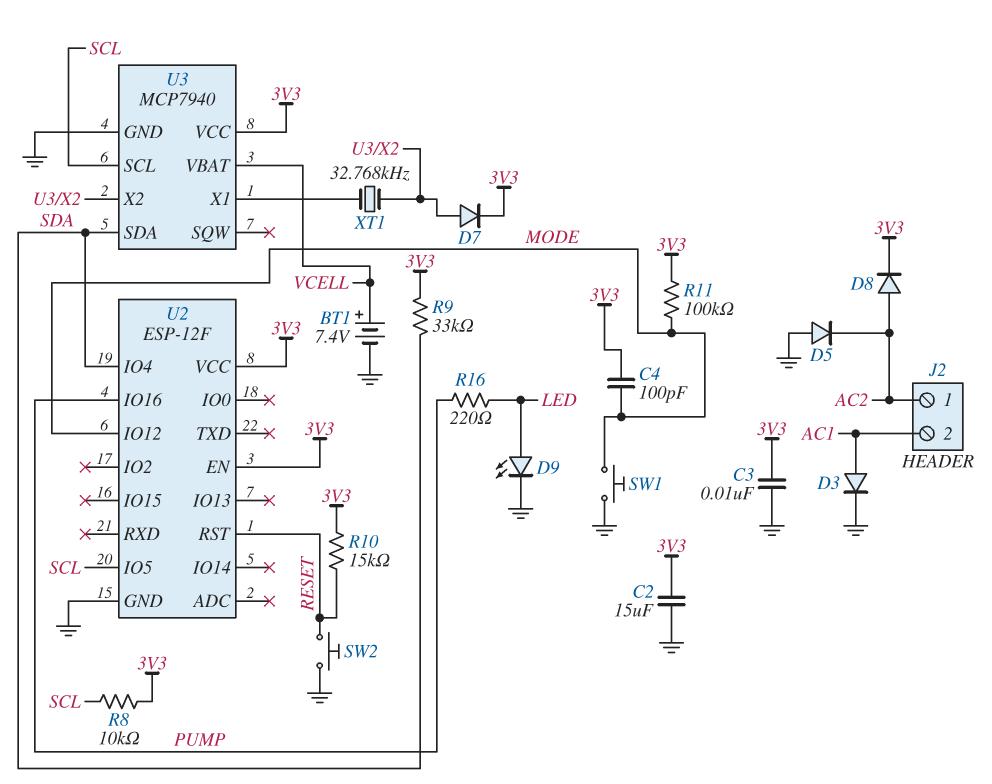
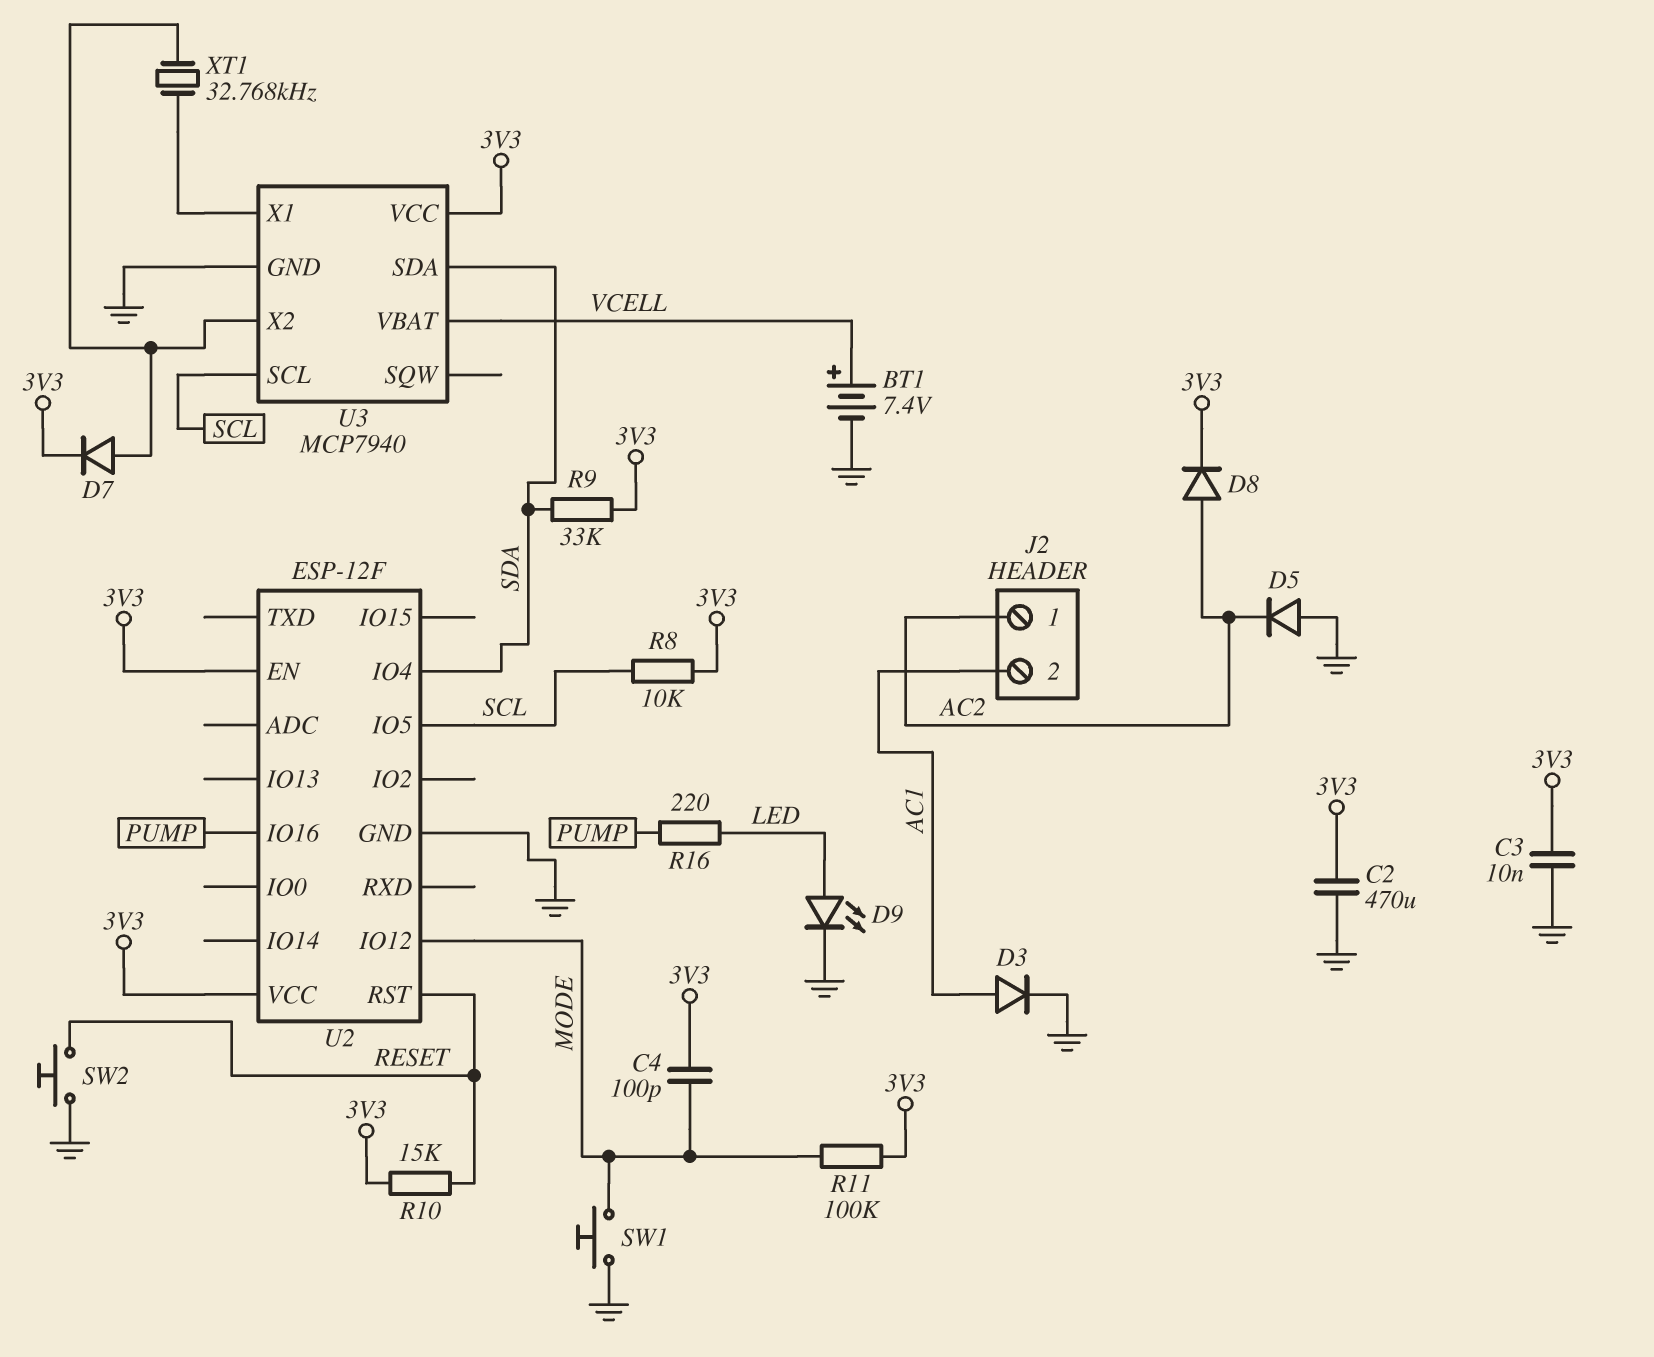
C2: 15uF (3V3, GND) -> 470uF (3V3, GND)

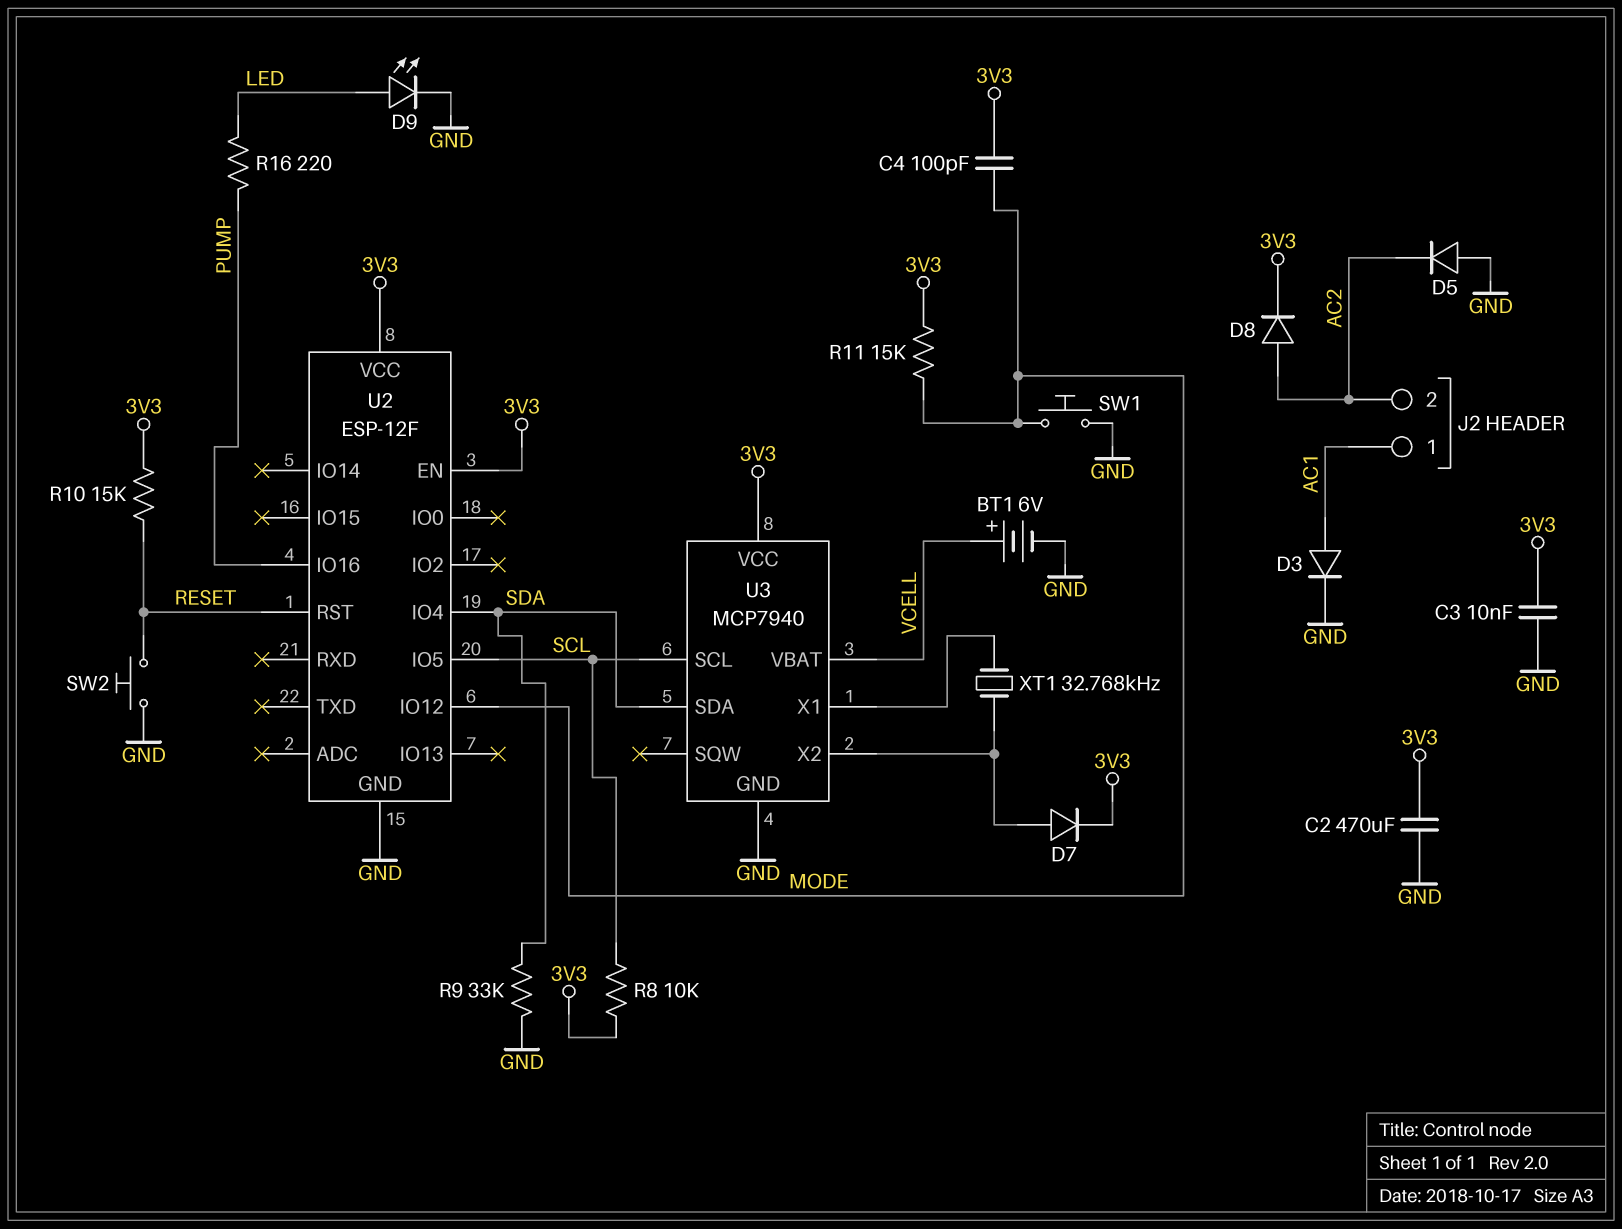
BT1: 7.4V (plus VCELL, minus GND) -> 6V (plus VCELL, minus GND)
J2 pin 1: AC2 -> AC1
J2 pin 2: AC1 -> AC2
R9: 33k (3V3, SDA) -> 33k (GND, SDA)
R11: 100k (3V3, MODE) -> 15k (3V3, MODE)

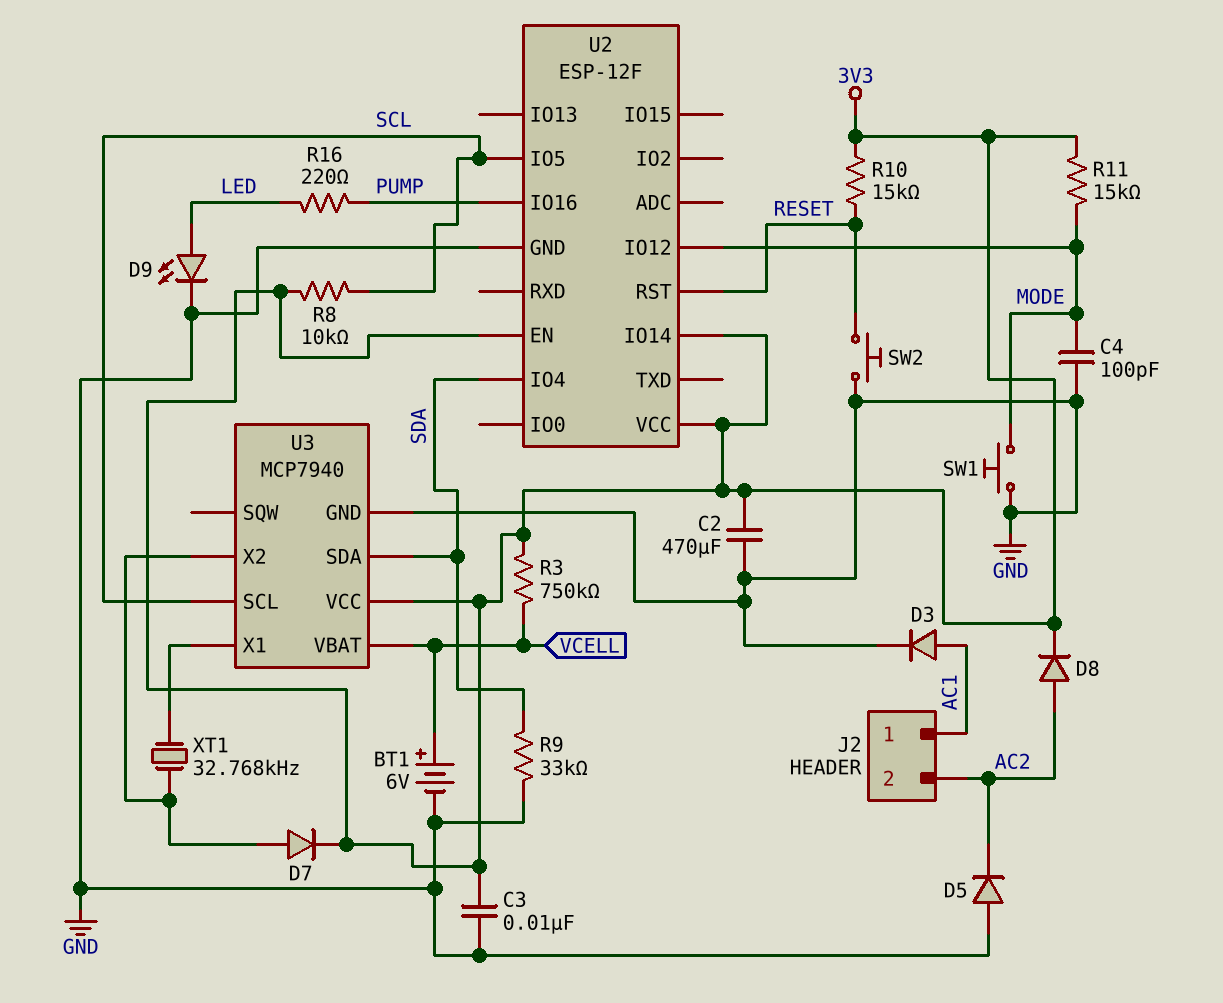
C4: 100pF (3V3, MODE) -> 100pF (GND, MODE)
R3: none -> 750k (3V3, VCELL)
U2 pin IO14: none -> 3V3

